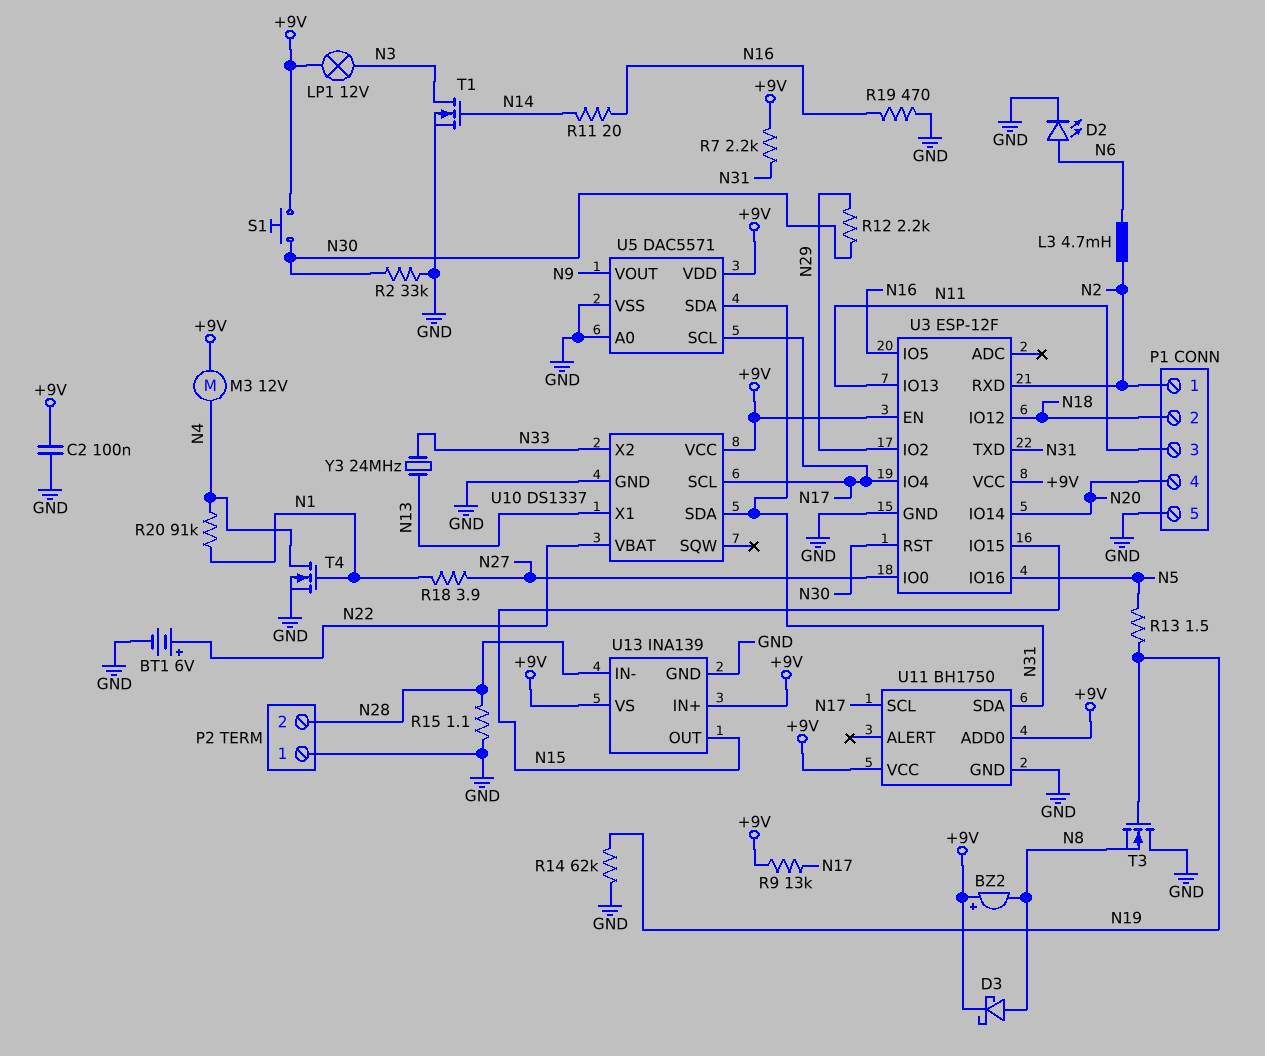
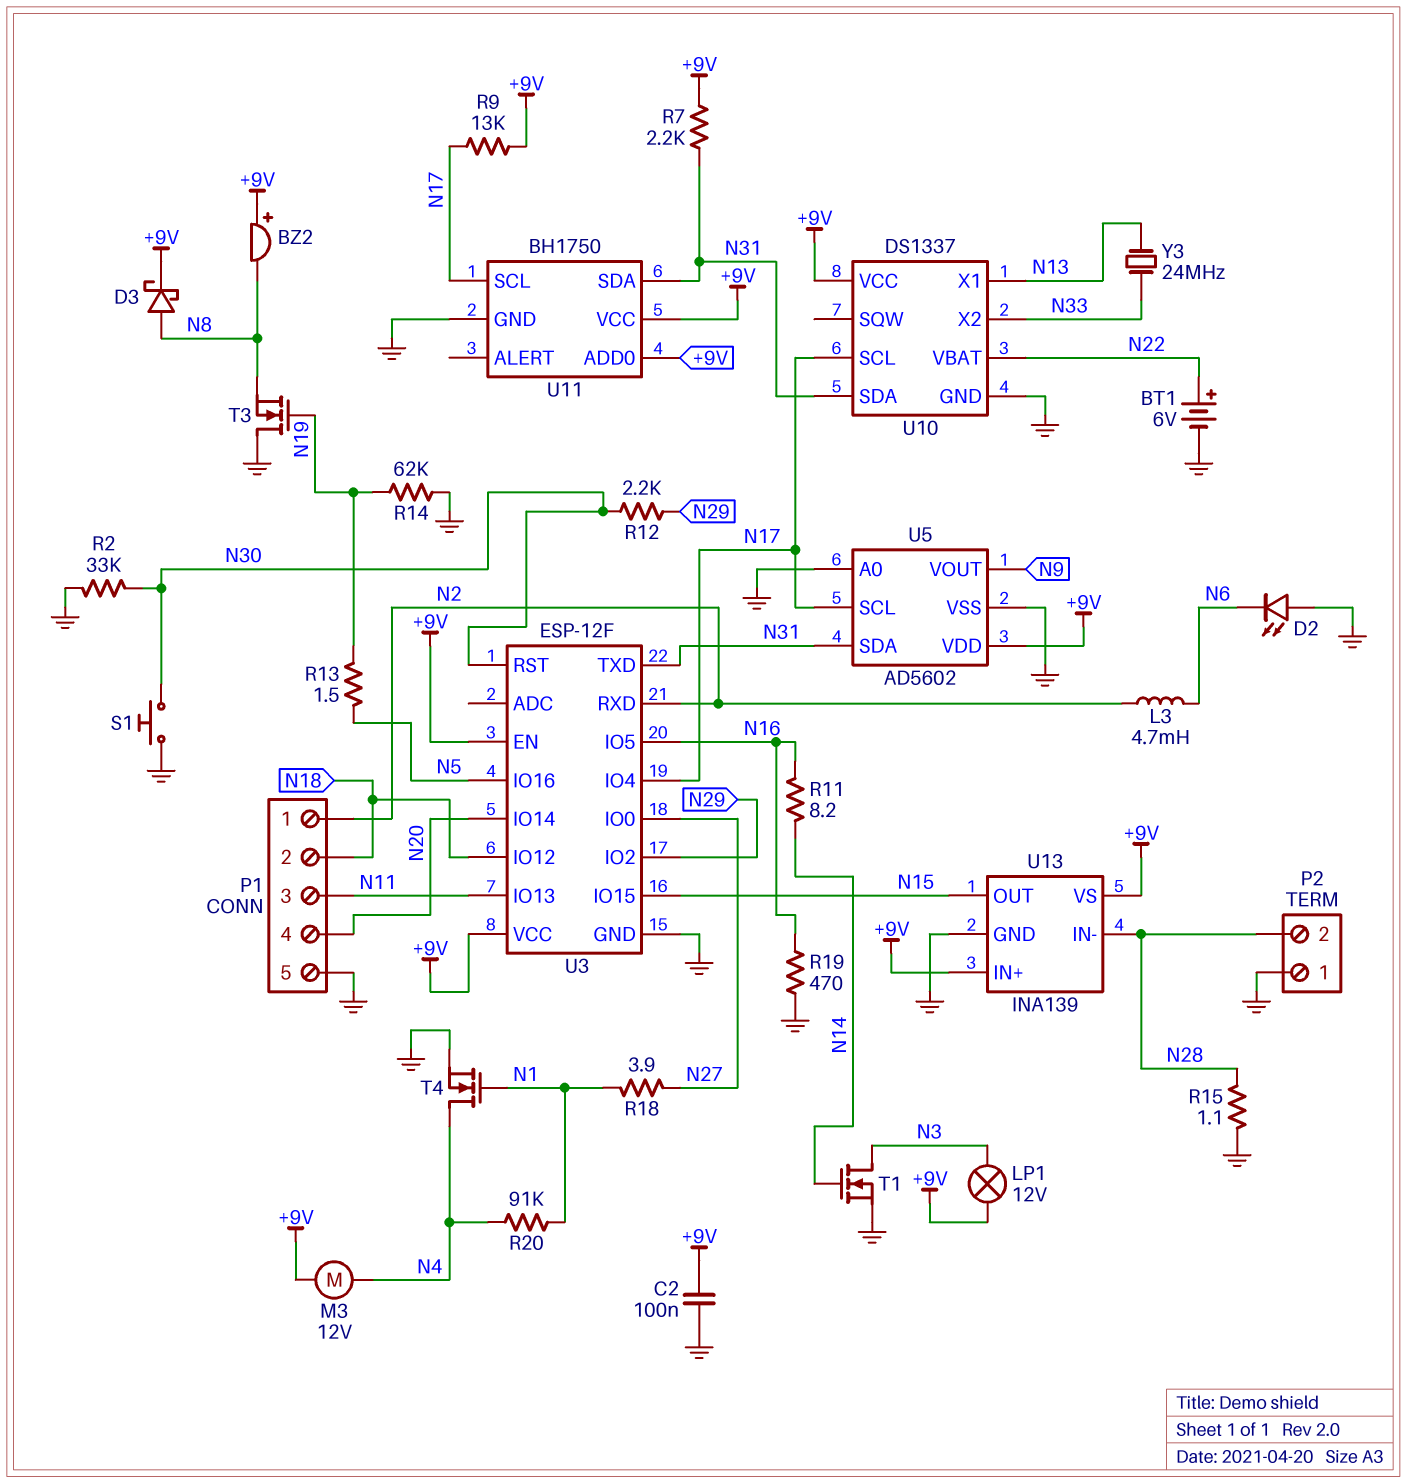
D2: LED (A N6, K GND) -> LED (A GND, K N6)
R11: 20 (N14, N16) -> 8.2 (N14, N16)
S1: button (+9V, N30) -> button (GND, N30)
U5: DAC5571 -> AD5602

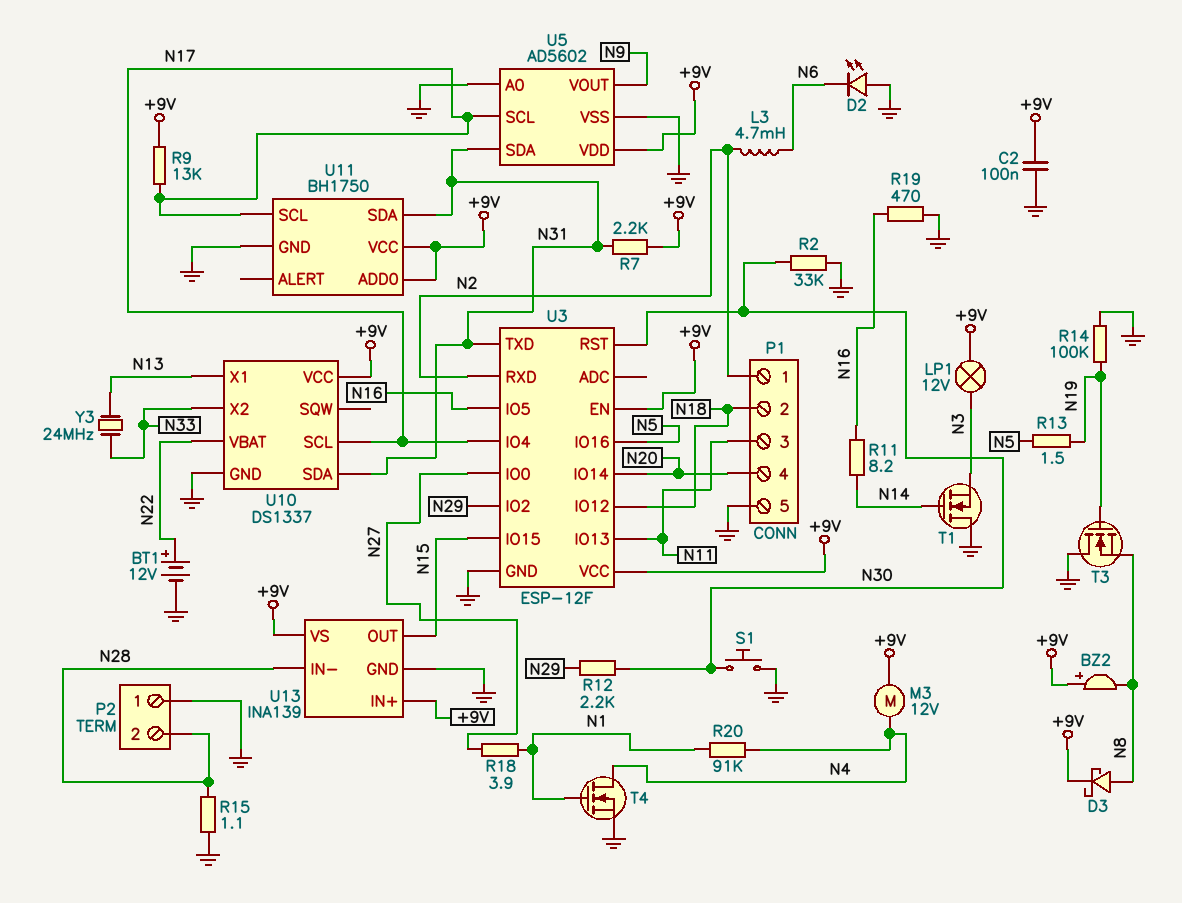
BT1: 6V (plus N22, minus GND) -> 12V (plus N22, minus GND)
R14: 62k (GND, N19) -> 100k (GND, N19)
T1: NMOS (G N14, D N3, S GND) -> NMOS (G N14, D GND, S N3)

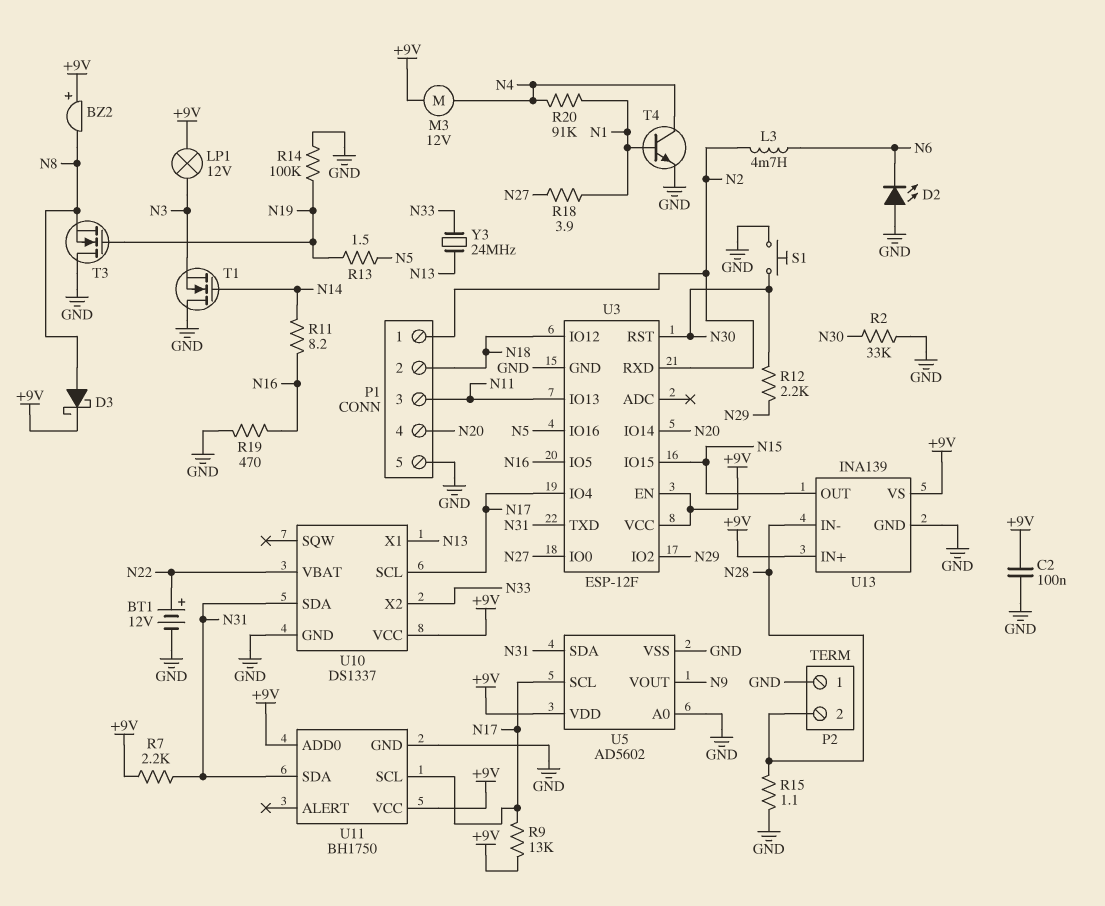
T4: NMOS (G N1, D N4, S GND) -> NPN (B N1, C N4, E GND)

